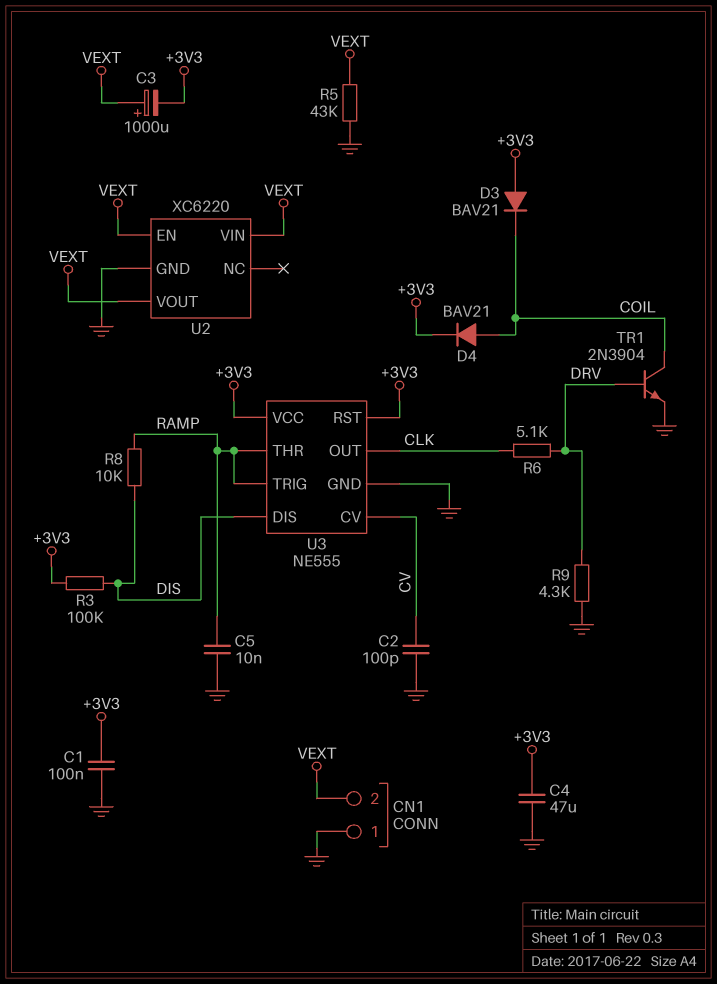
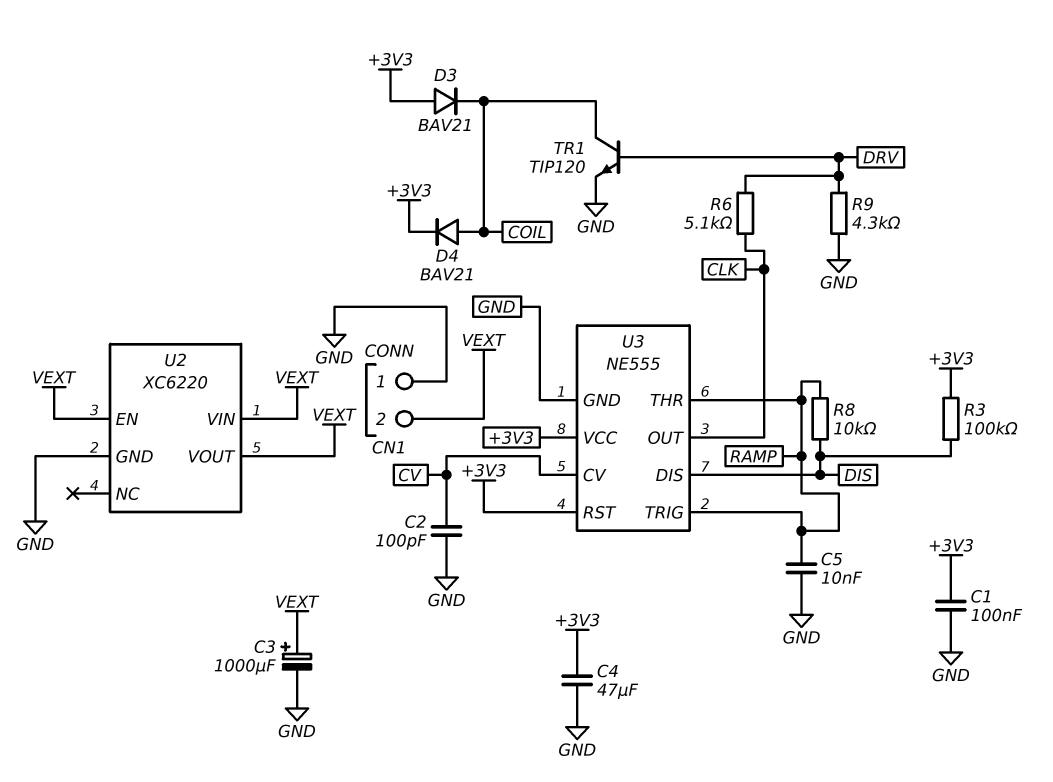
C3: 1000uF (plus VEXT, minus +3V3) -> 1000uF (plus VEXT, minus GND)
R5: 43k (GND, VEXT) -> none
TR1: NPN 2N3904 (B DRV, C COIL, E GND) -> NPN TIP120 (B DRV, C COIL, E GND)

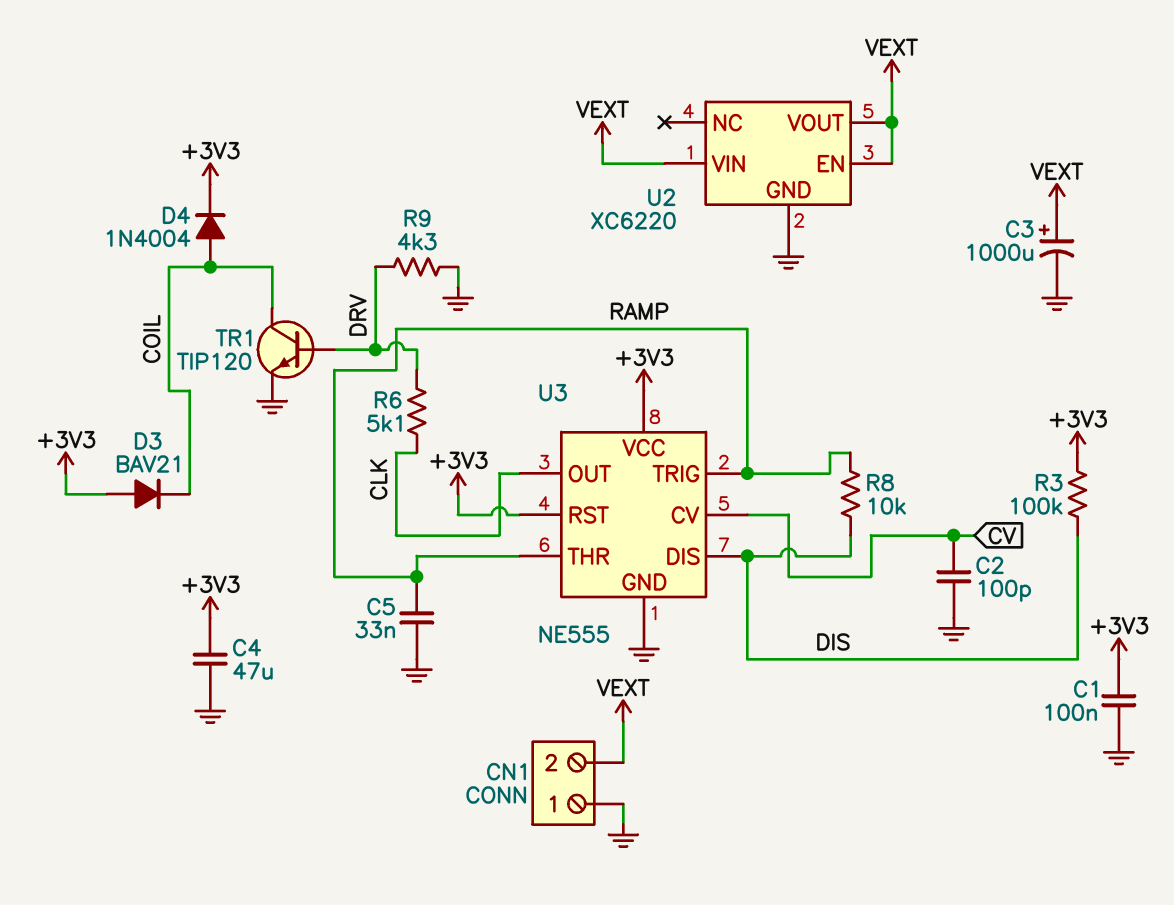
C5: 10nF (GND, RAMP) -> 33nF (GND, RAMP)
D4: diode BAV21 (A COIL, K +3V3) -> diode 1N4004 (A COIL, K +3V3)

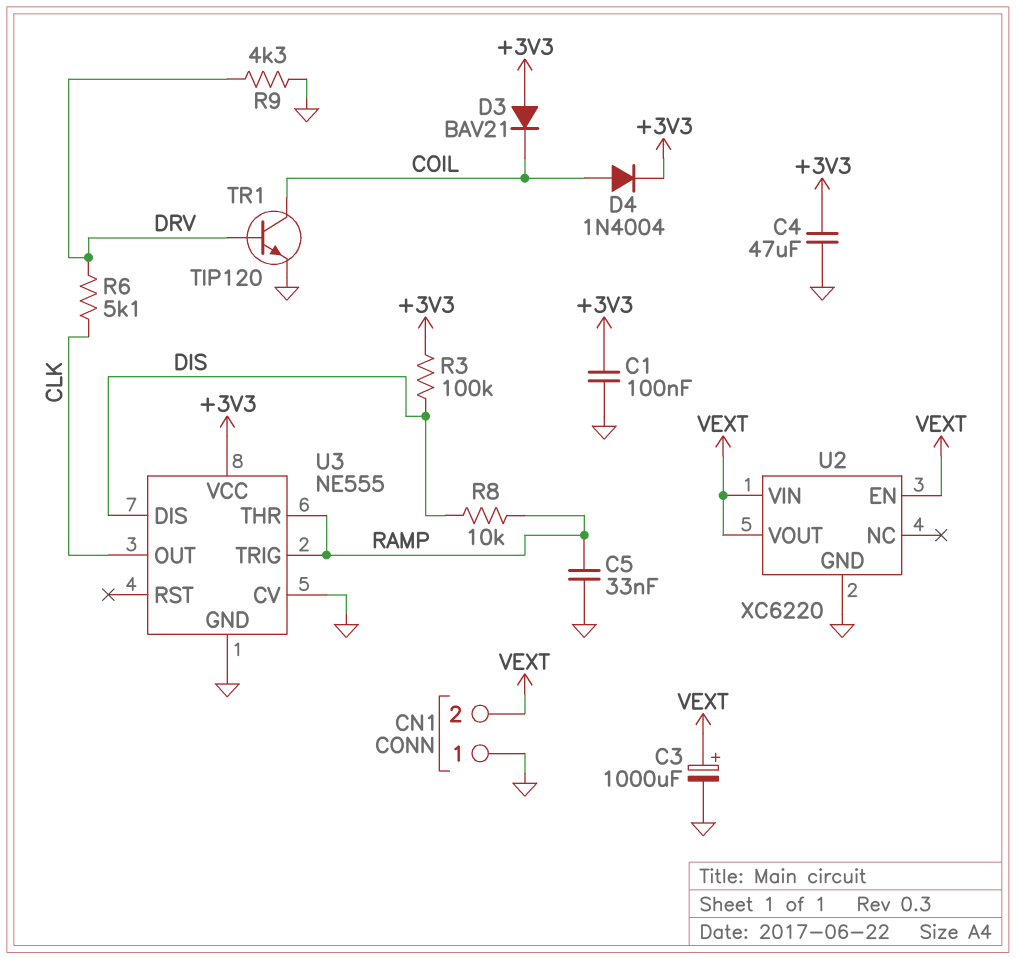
C2: 100pF (CV, GND) -> none
U3 pin CV: CV -> GND
U3 pin RST: +3V3 -> none

